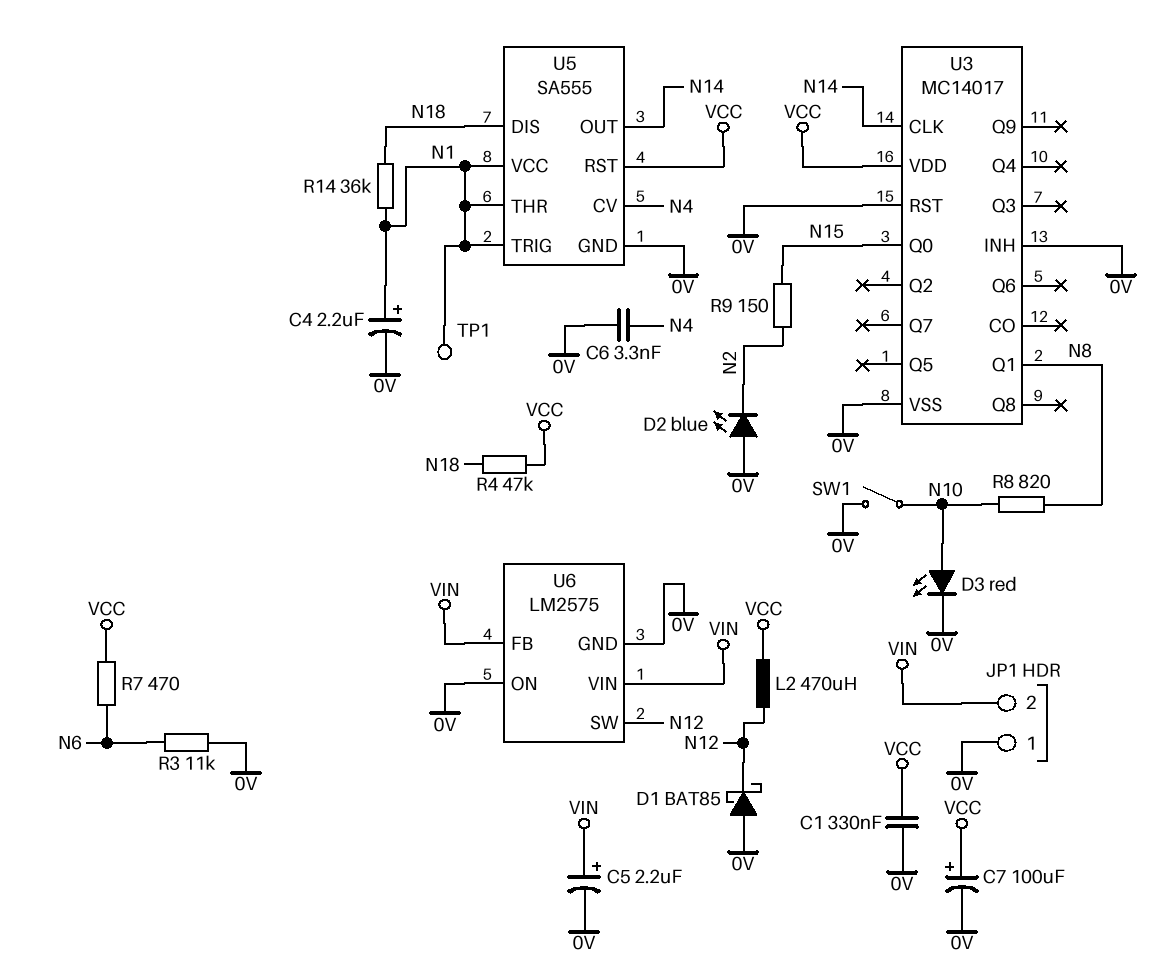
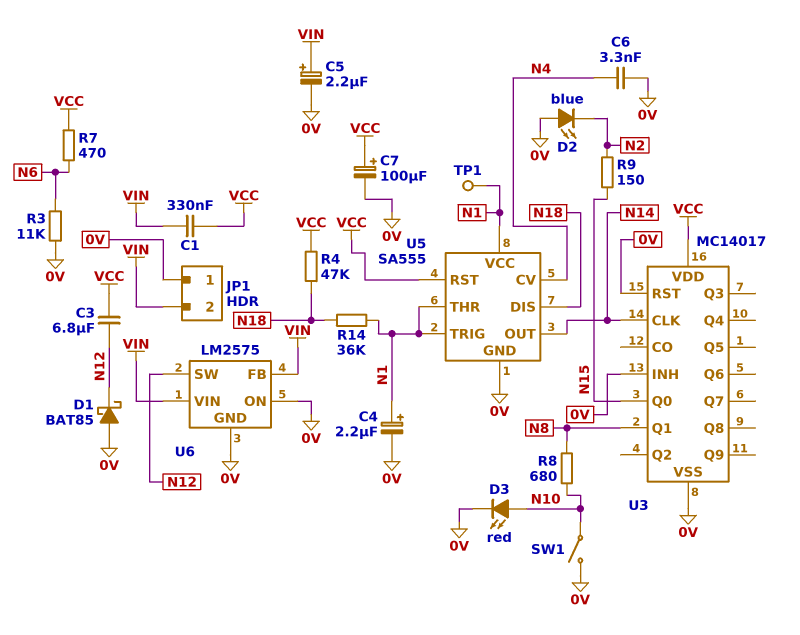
C1: 330nF (0V, VCC) -> 330nF (VCC, VIN)
C3: none -> 6.8uF (N12, VCC)
L2: 470uH (N12, VCC) -> none
R8: 820 (N8, N10) -> 680 (N8, N10)

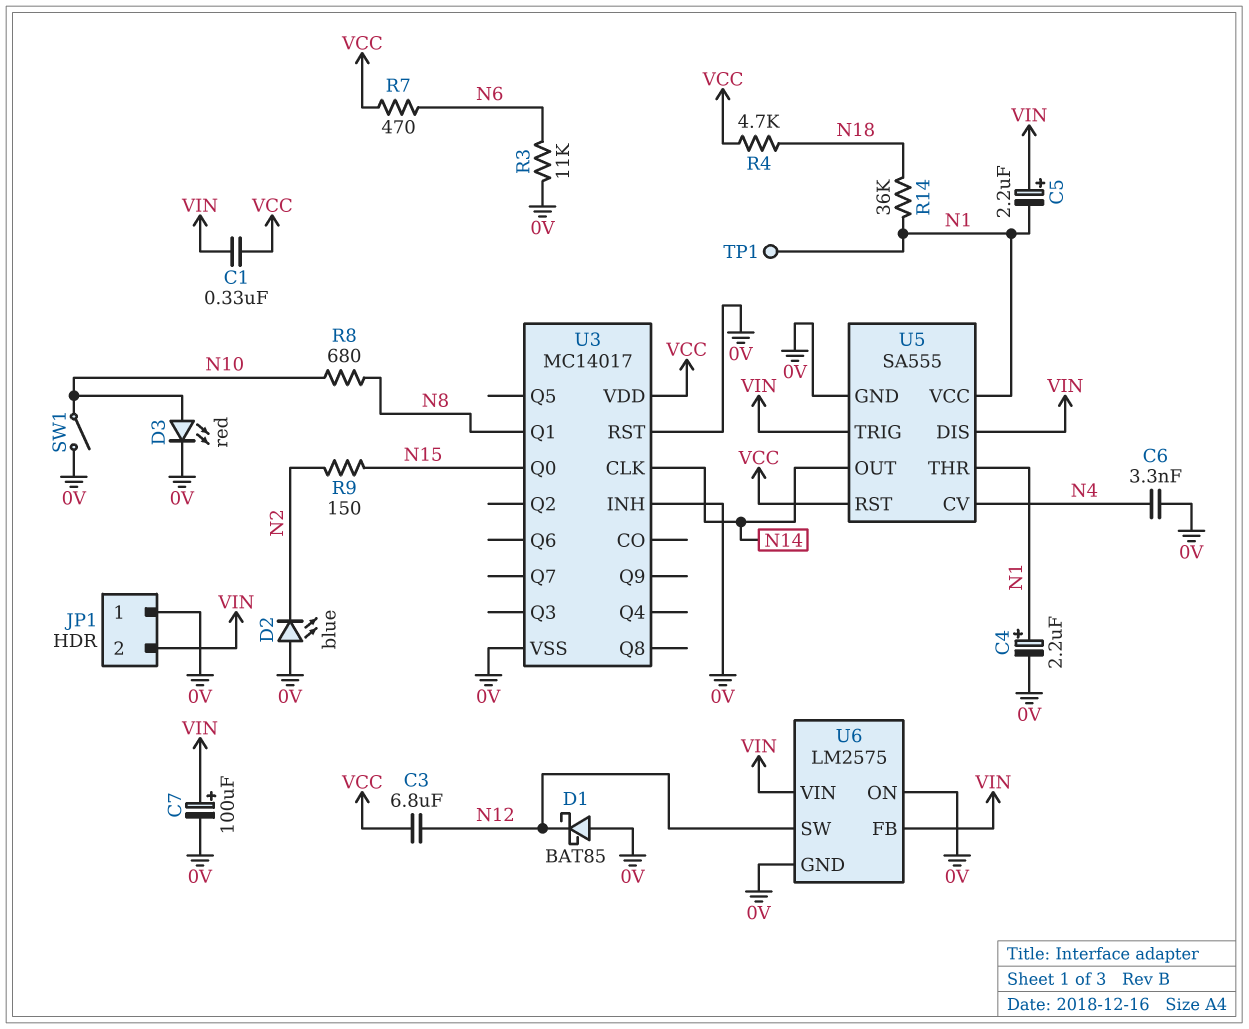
C5: 2.2uF (plus VIN, minus 0V) -> 2.2uF (plus VIN, minus N1)
C7: 100uF (plus VCC, minus 0V) -> 100uF (plus VIN, minus 0V)
R4: 47k (N18, VCC) -> 4.7k (N18, VCC)
U5 pin DIS: N18 -> VIN
U5 pin TRIG: N1 -> VIN

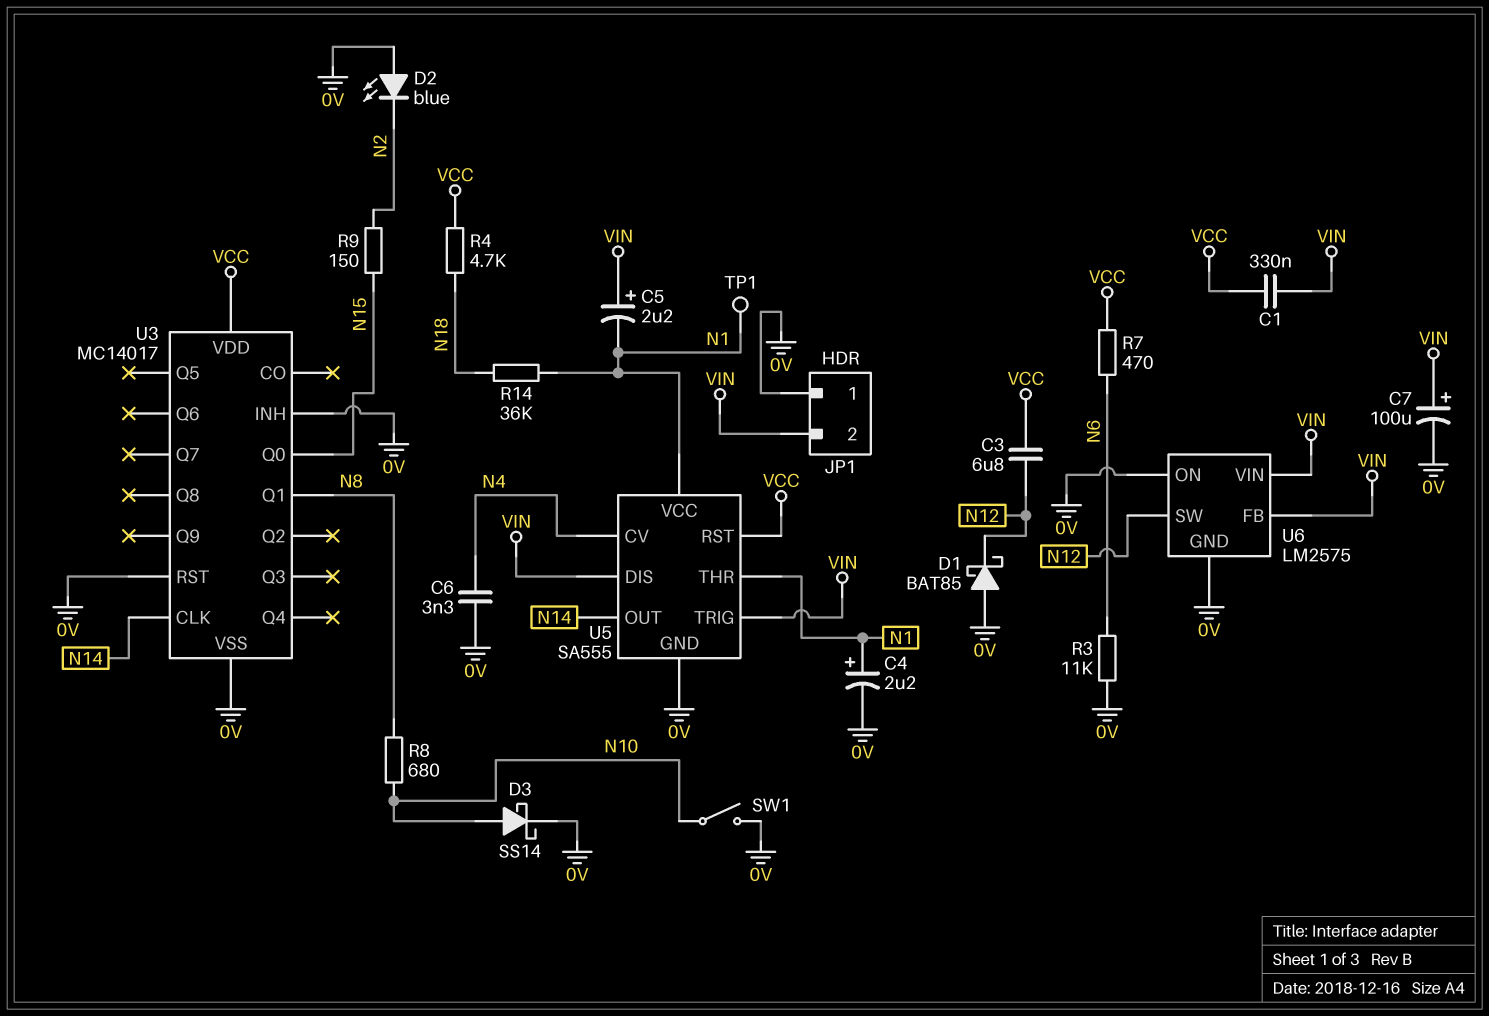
D3: LED red (A N10, K 0V) -> schottky SS14 (A N10, K 0V)

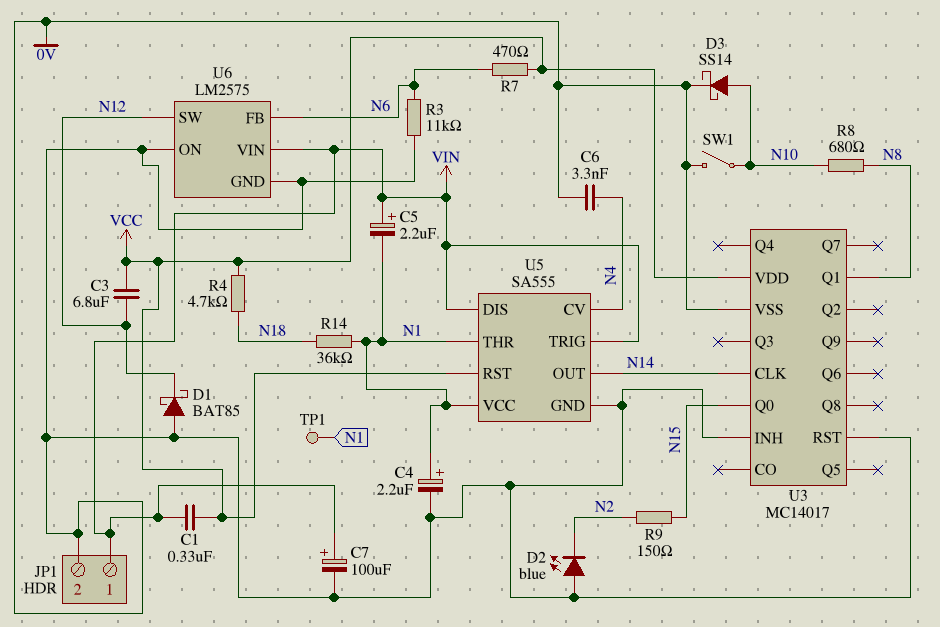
JP1 pin 1: 0V -> VIN
JP1 pin 2: VIN -> 0V
U6 pin FB: VIN -> N6

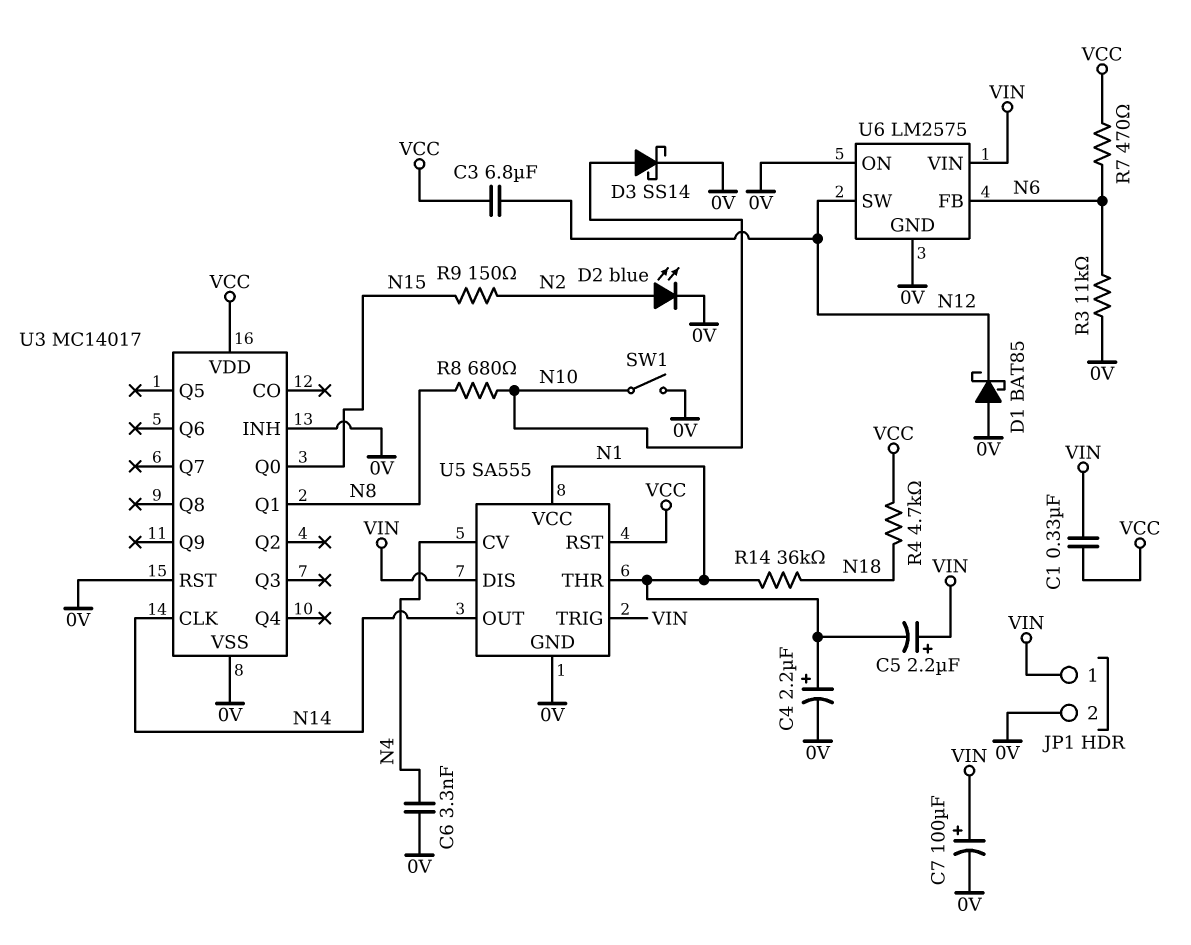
D2: LED blue (A 0V, K N2) -> LED blue (A N2, K 0V)
TP1: test point (N1) -> none

